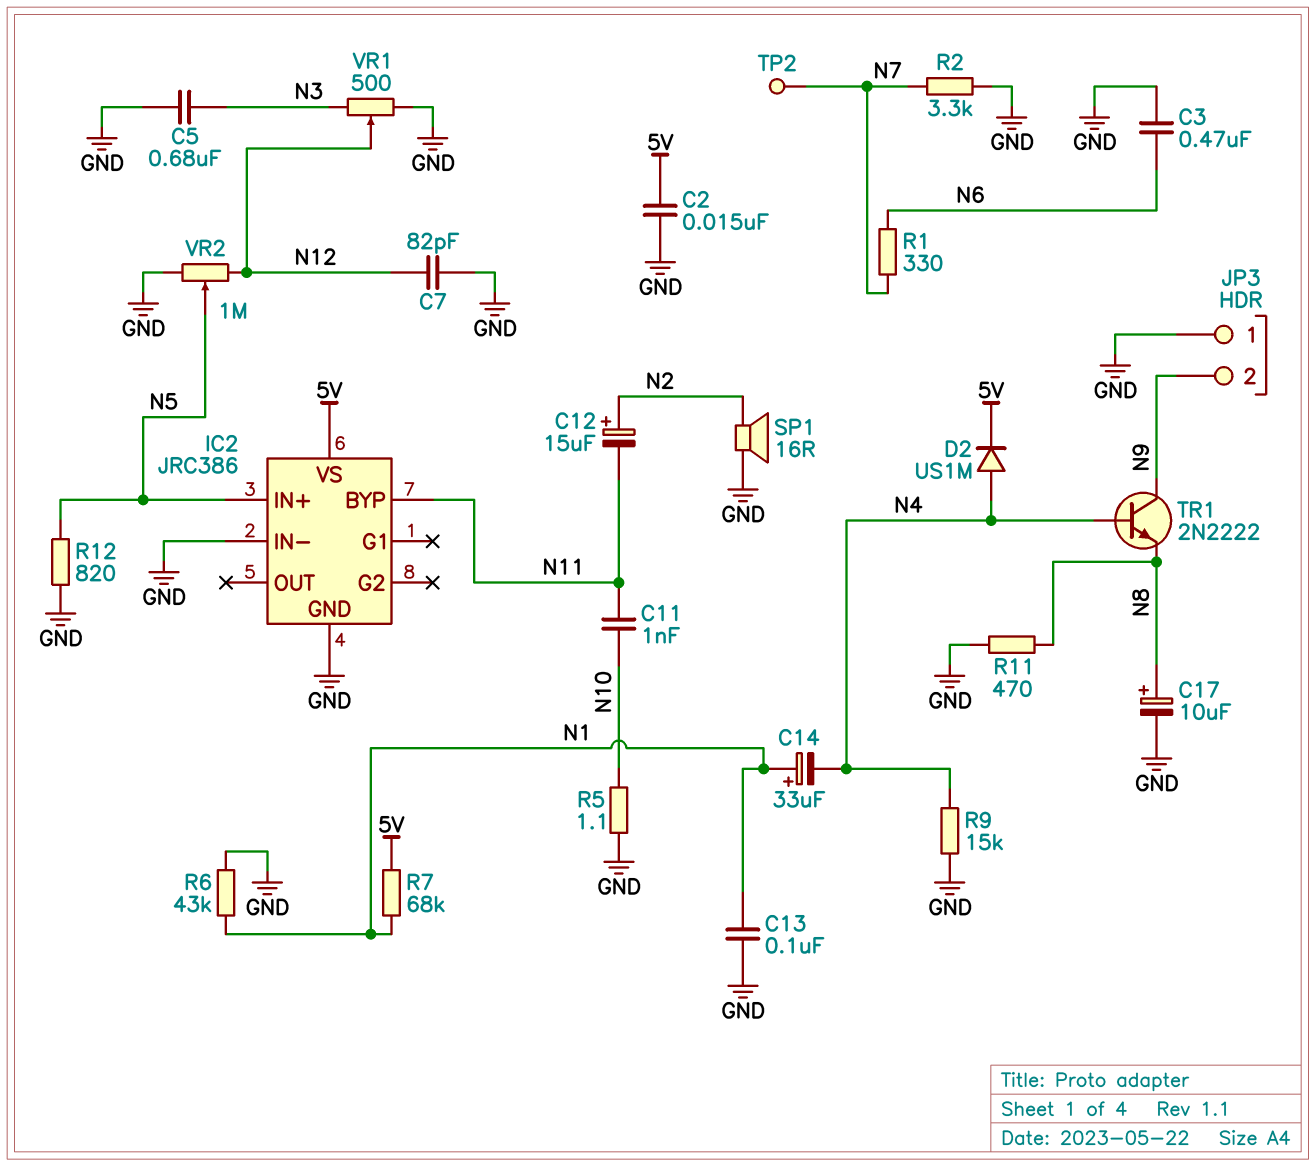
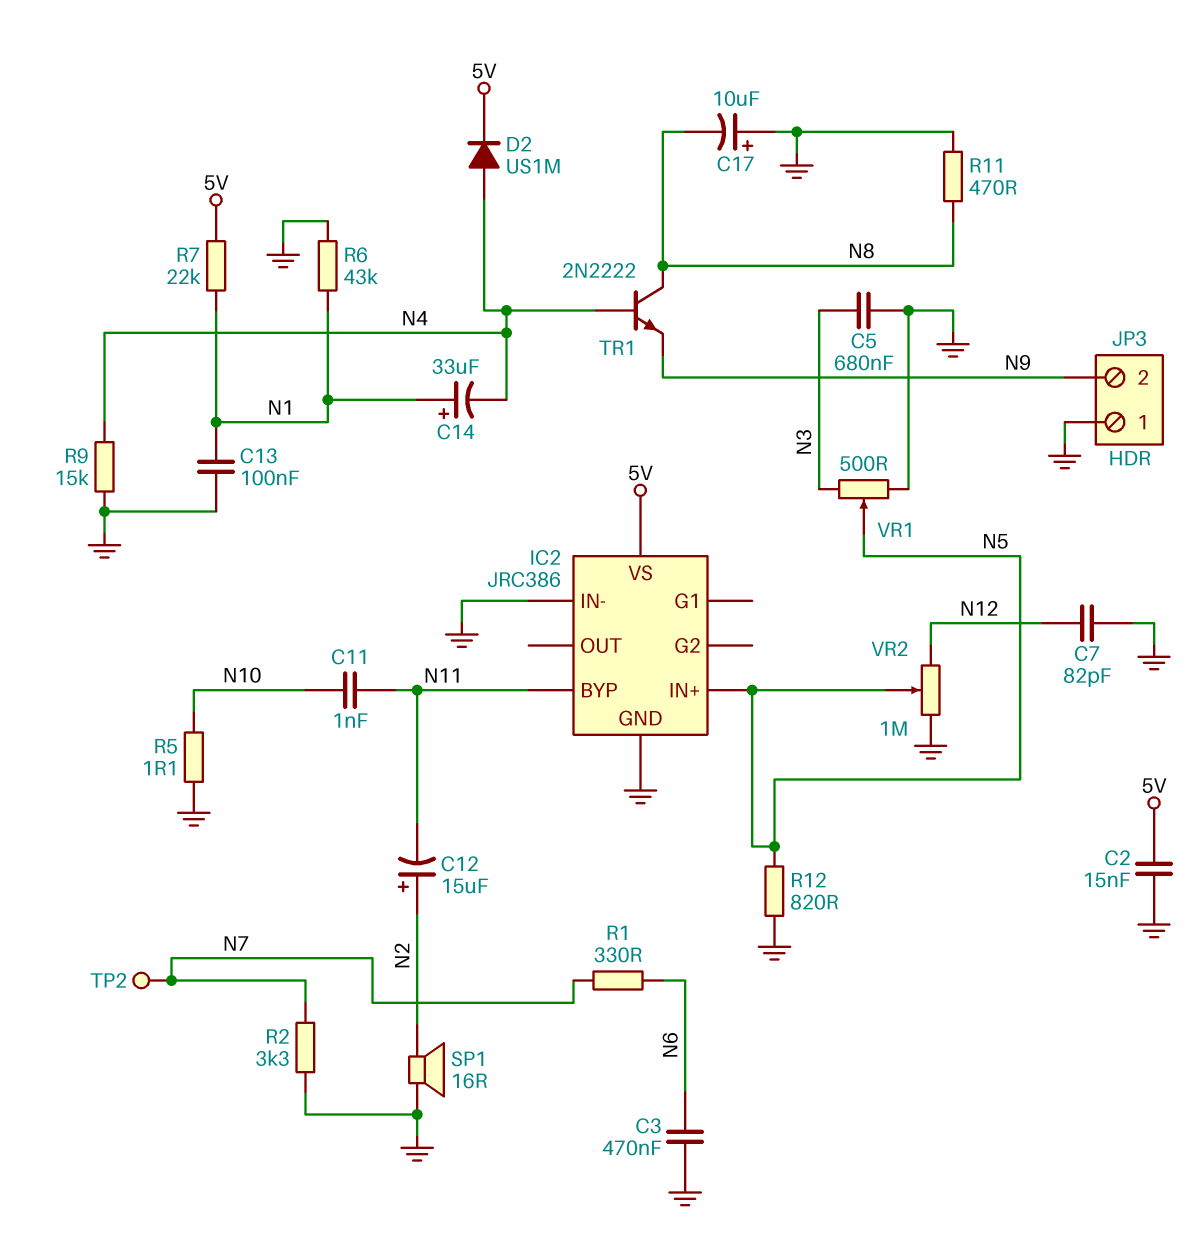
C17: 10uF (plus N8, minus GND) -> 10uF (plus GND, minus N8)
R7: 68k (5V, N1) -> 22k (5V, N1)
TR1: NPN 2N2222 (B N4, C N9, E N8) -> NPN 2N2222 (B N4, C N8, E N9)
VR1: 500 (GND, N3, wiper N12) -> 500 (GND, N3, wiper N5)

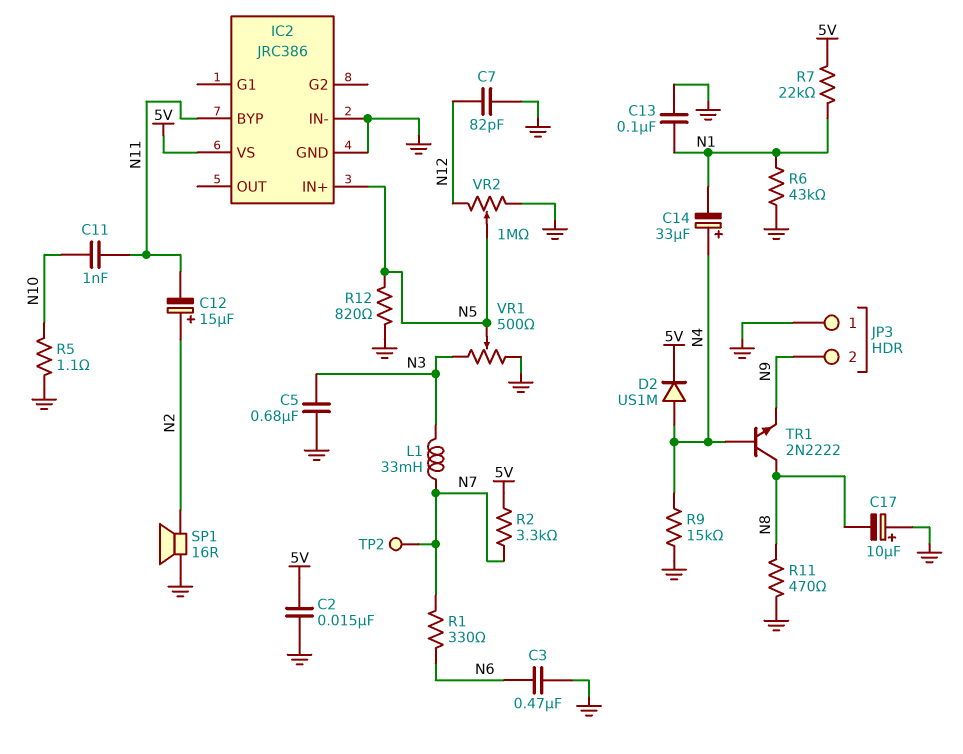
C14: 33uF (plus N1, minus N4) -> 33uF (plus N4, minus N1)
L1: none -> 33mH (N3, N7)
R2: 3.3k (GND, N7) -> 3.3k (5V, N7)

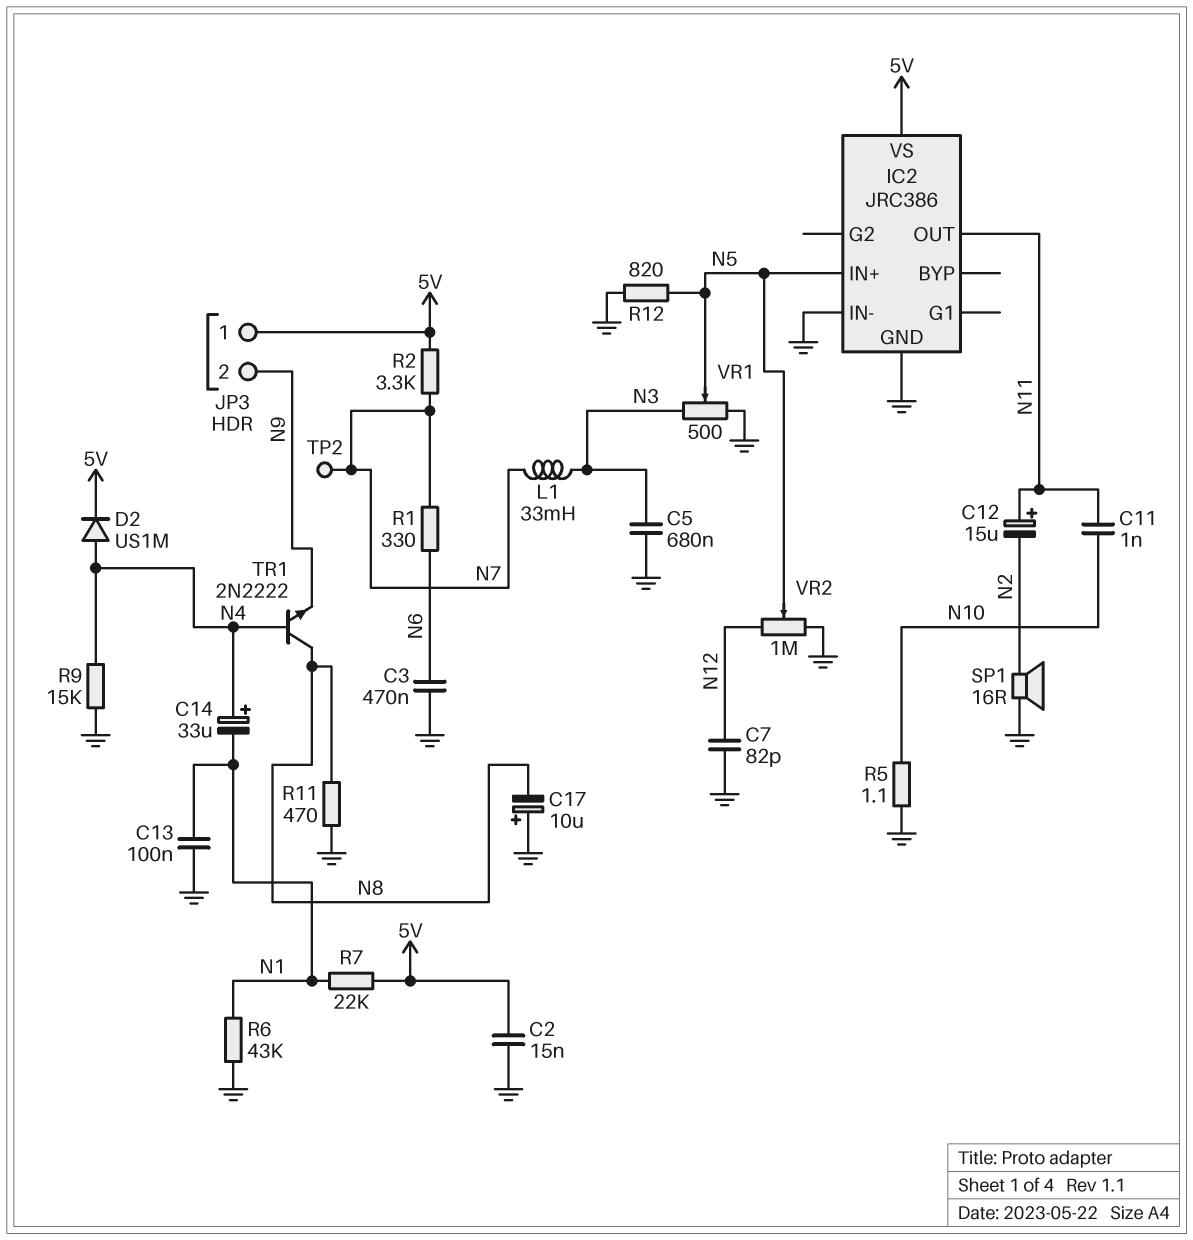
C12: 15uF (plus N2, minus N11) -> 15uF (plus N11, minus N2)
IC2 pin BYP: N11 -> none
IC2 pin OUT: none -> N11
JP3 pin 1: GND -> 5V

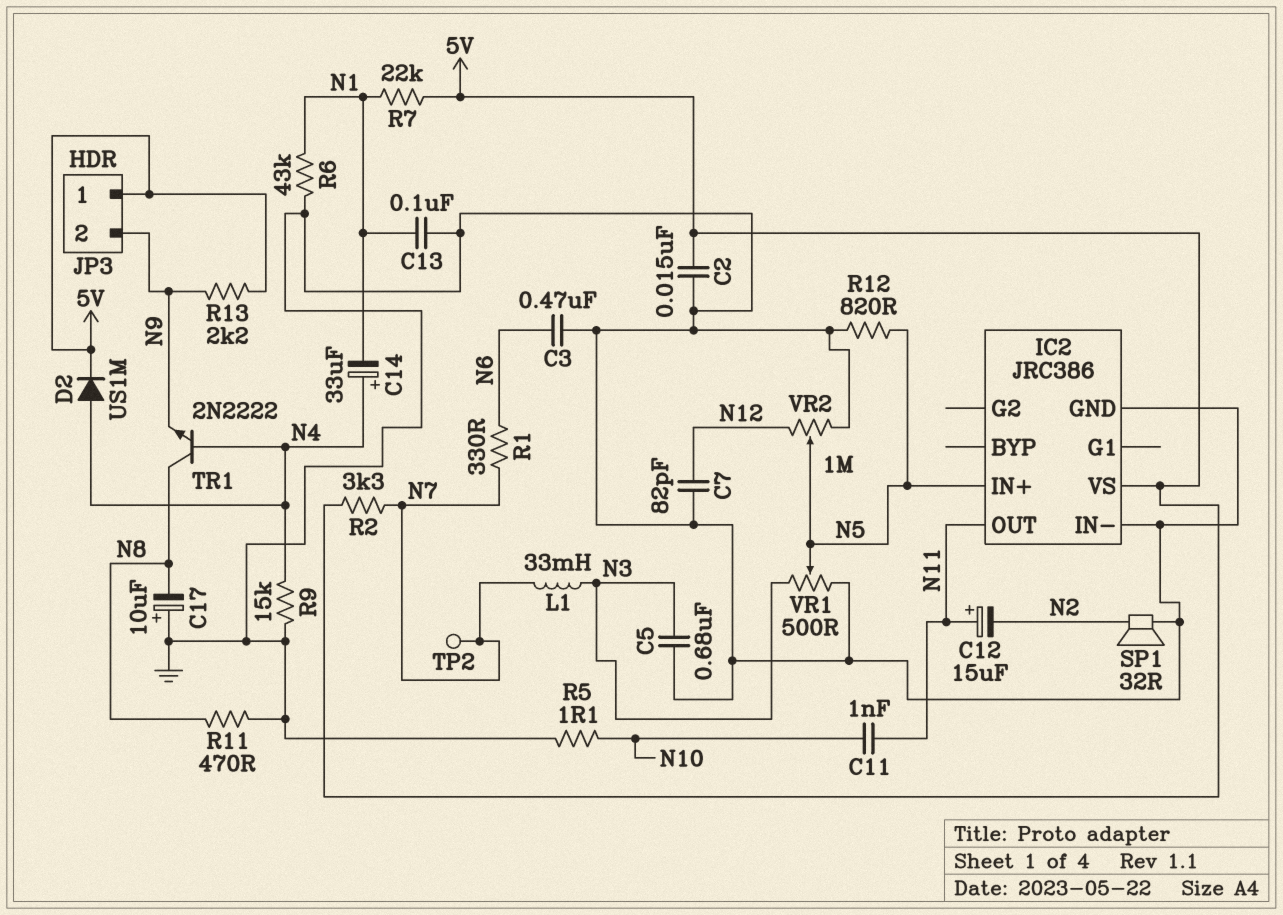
R13: none -> 2.2k (5V, N9)
SP1: speaker 16R (GND, N2) -> speaker 32R (GND, N2)

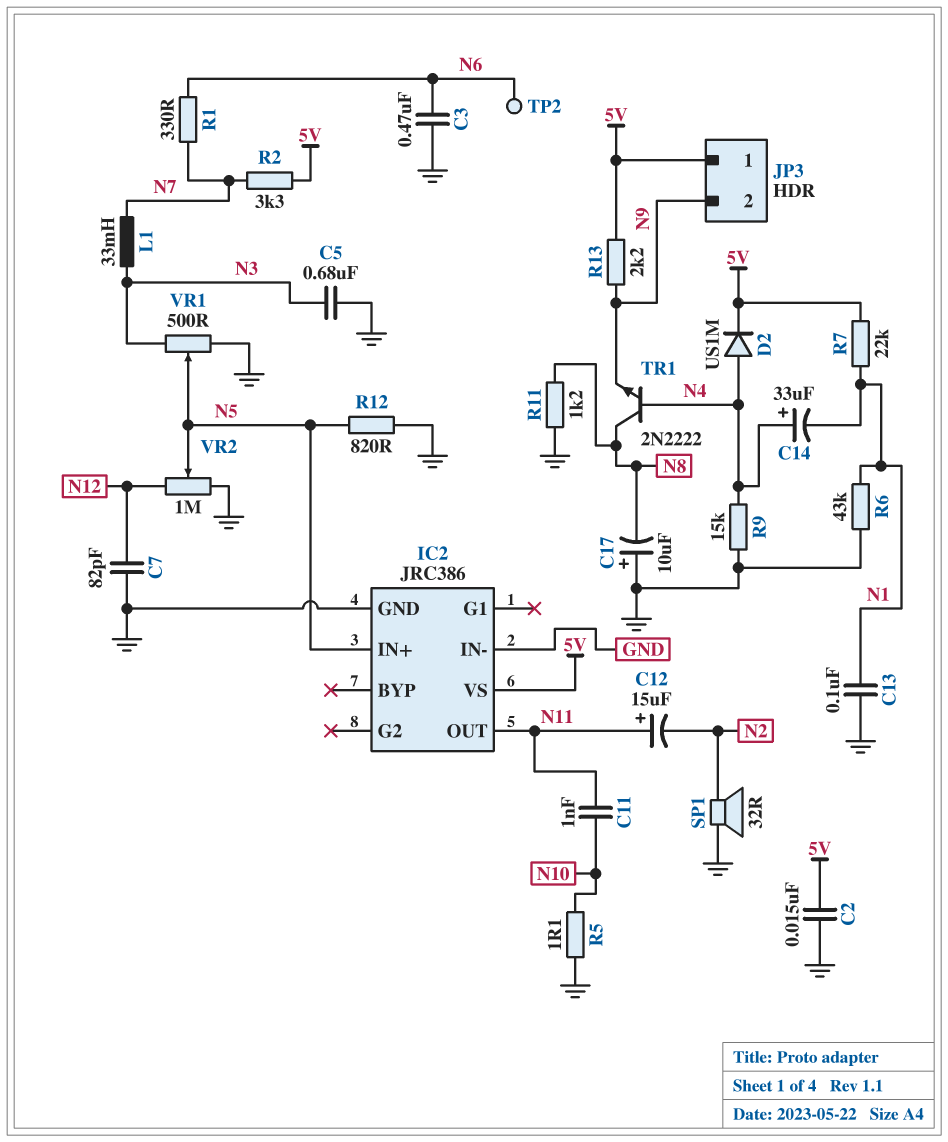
R11: 470 (GND, N8) -> 1.2k (GND, N8)
TP2: test point (N7) -> test point (N6)

